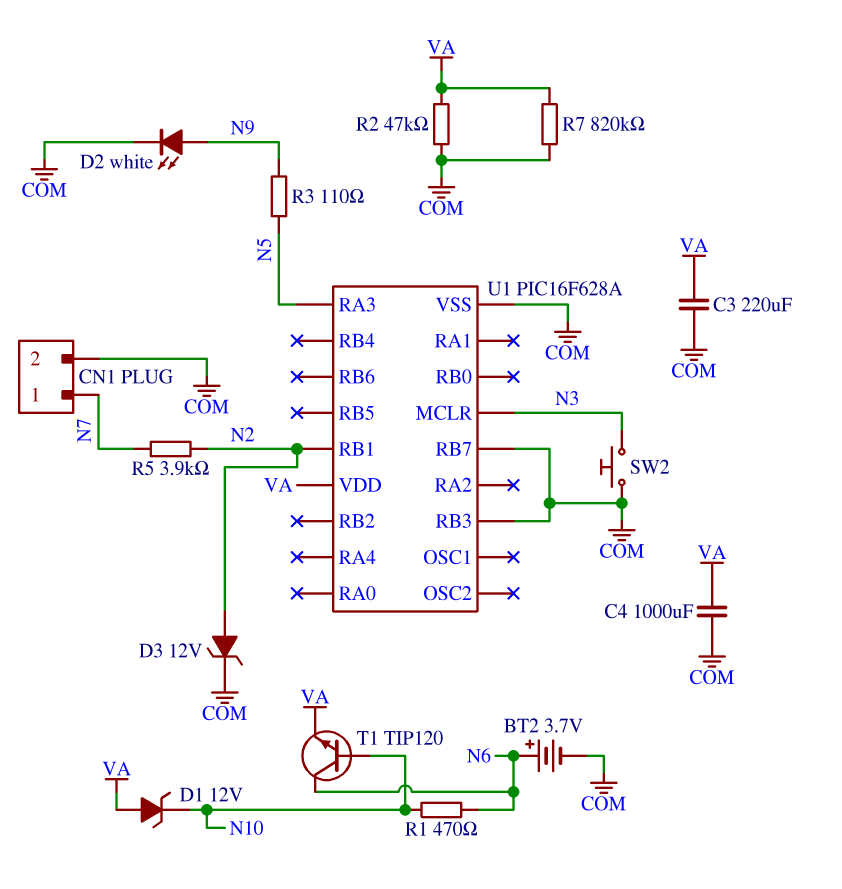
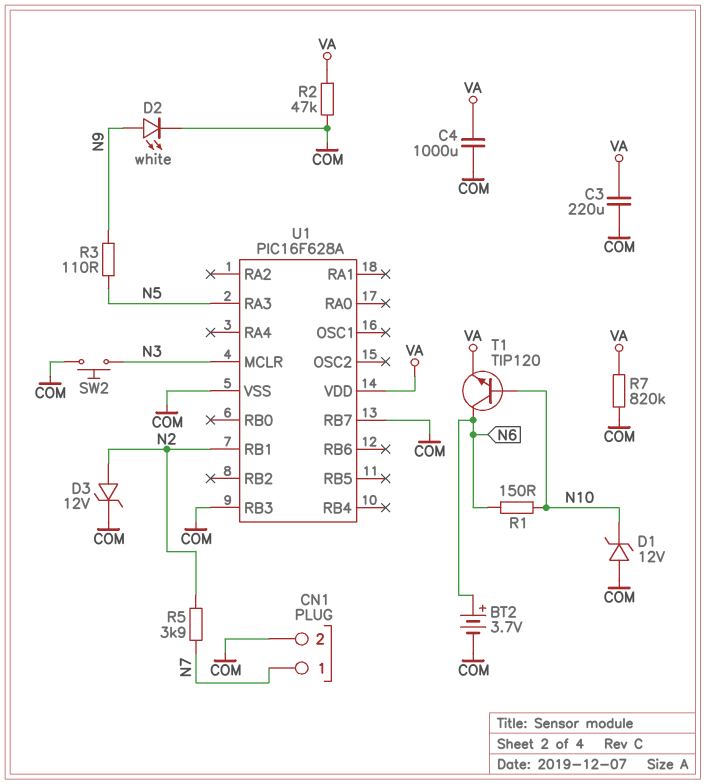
D1: zener 12V (A VA, K N10) -> zener 12V (A COM, K N10)
R1: 470 (N6, N10) -> 150 (N6, N10)

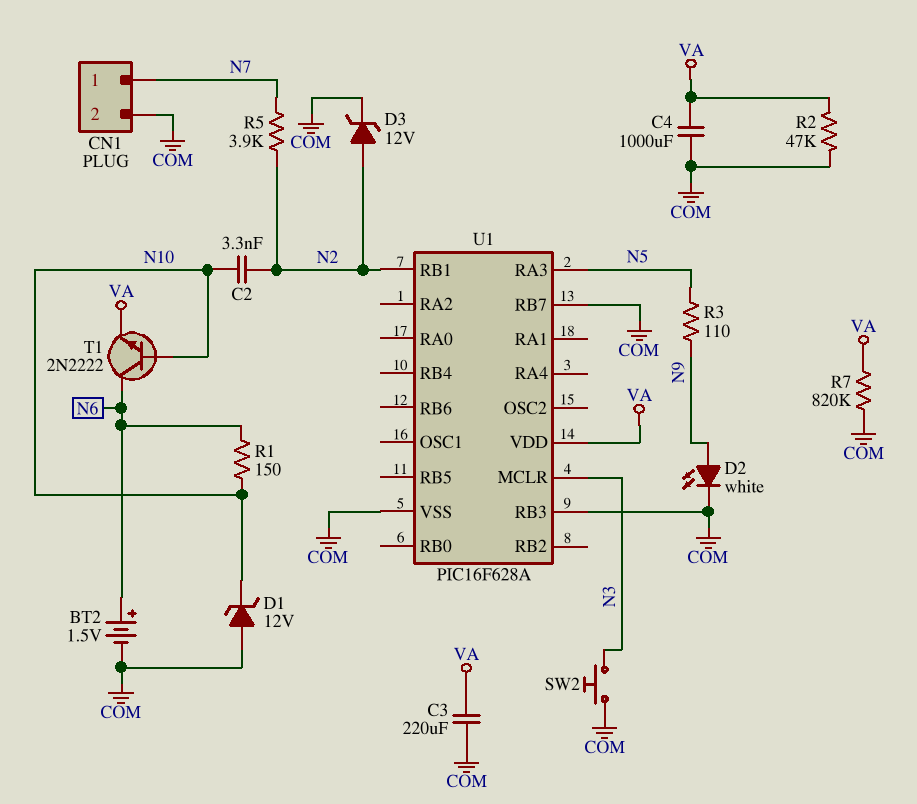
BT2: 3.7V (plus N6, minus COM) -> 1.5V (plus N6, minus COM)
C2: none -> 3.3nF (N2, N10)
T1: NPN TIP120 (B N10, C N6, E VA) -> NPN 2N2222 (B N10, C N6, E VA)

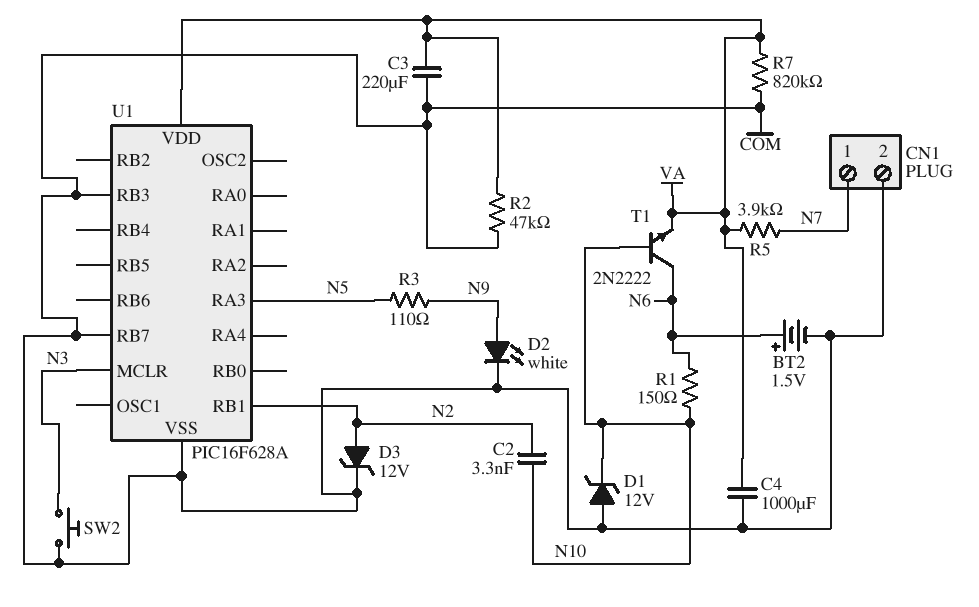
R5: 3.9k (N2, N7) -> 3.9k (N7, VA)

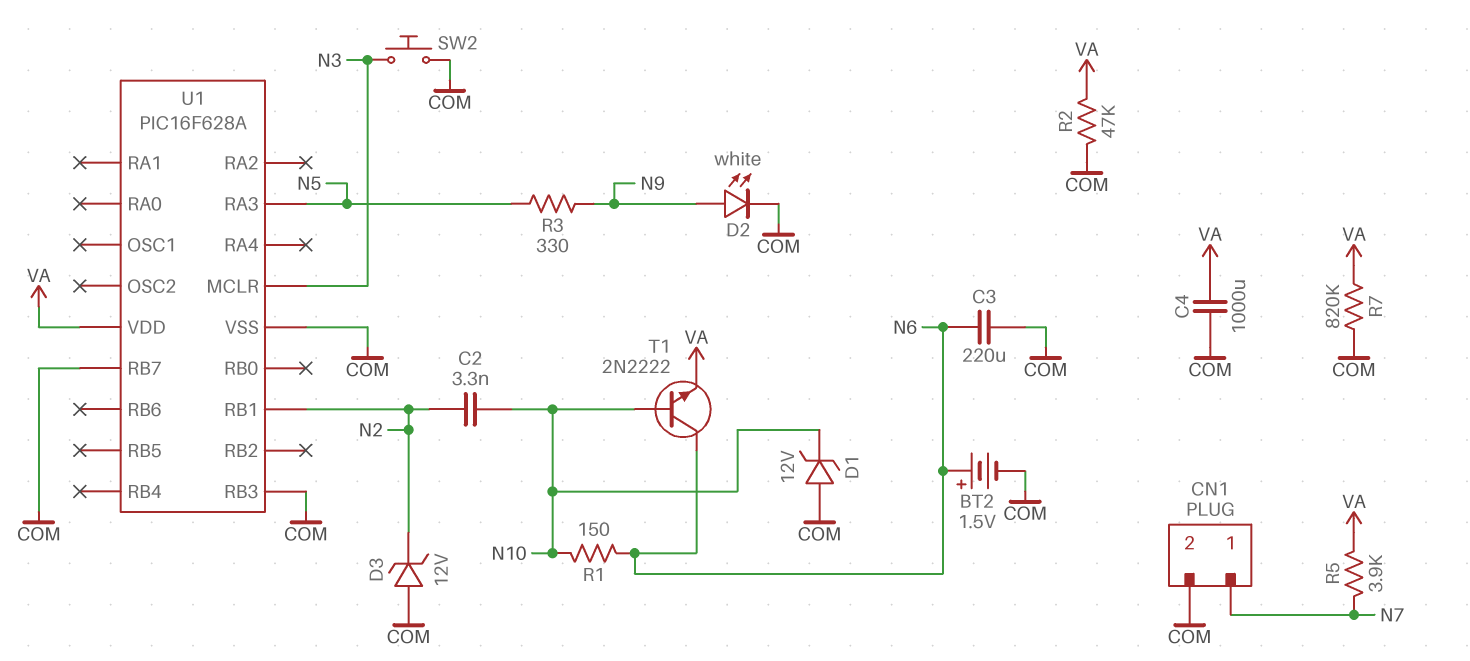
C3: 220uF (COM, VA) -> 220uF (COM, N6)
D3: zener 12V (A N2, K COM) -> zener 12V (A COM, K N2)
R3: 110 (N5, N9) -> 330 (N5, N9)

